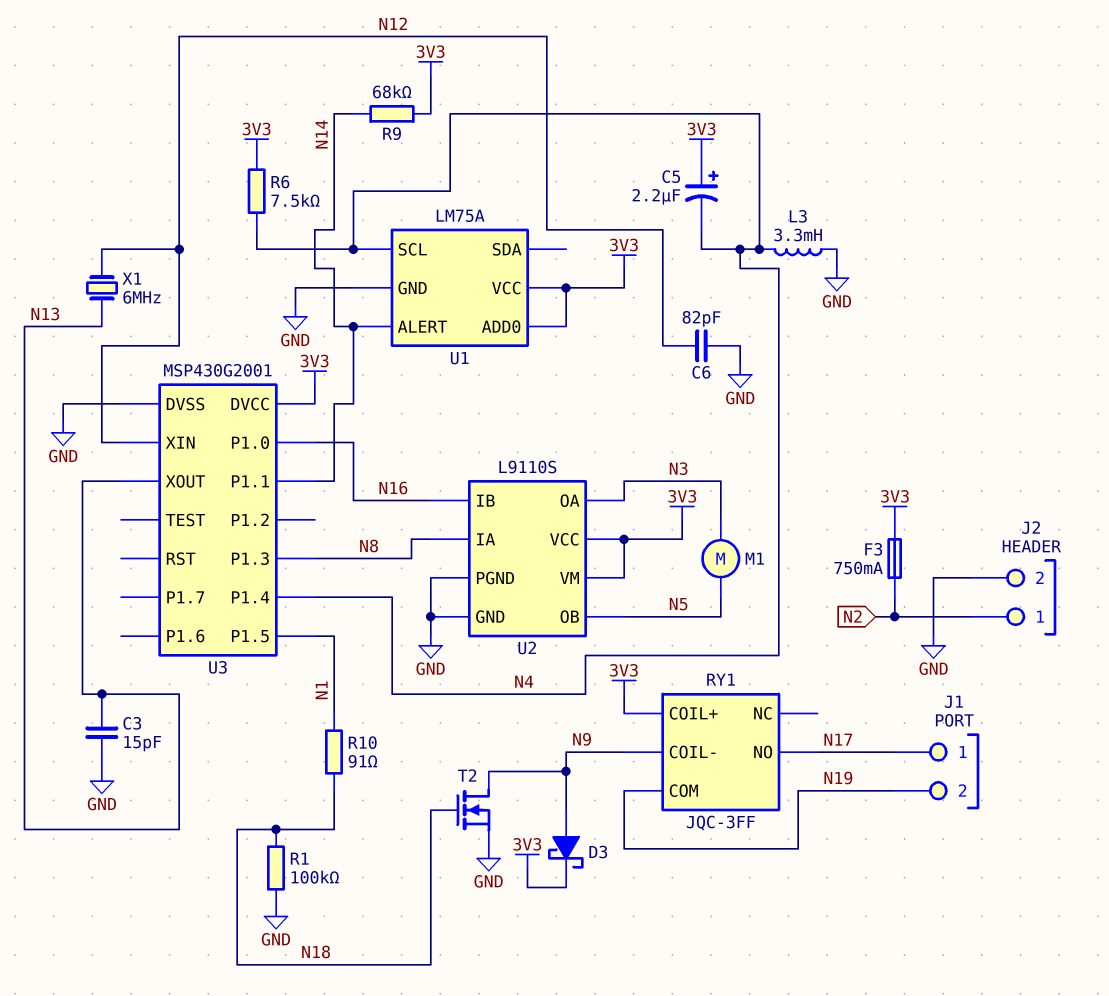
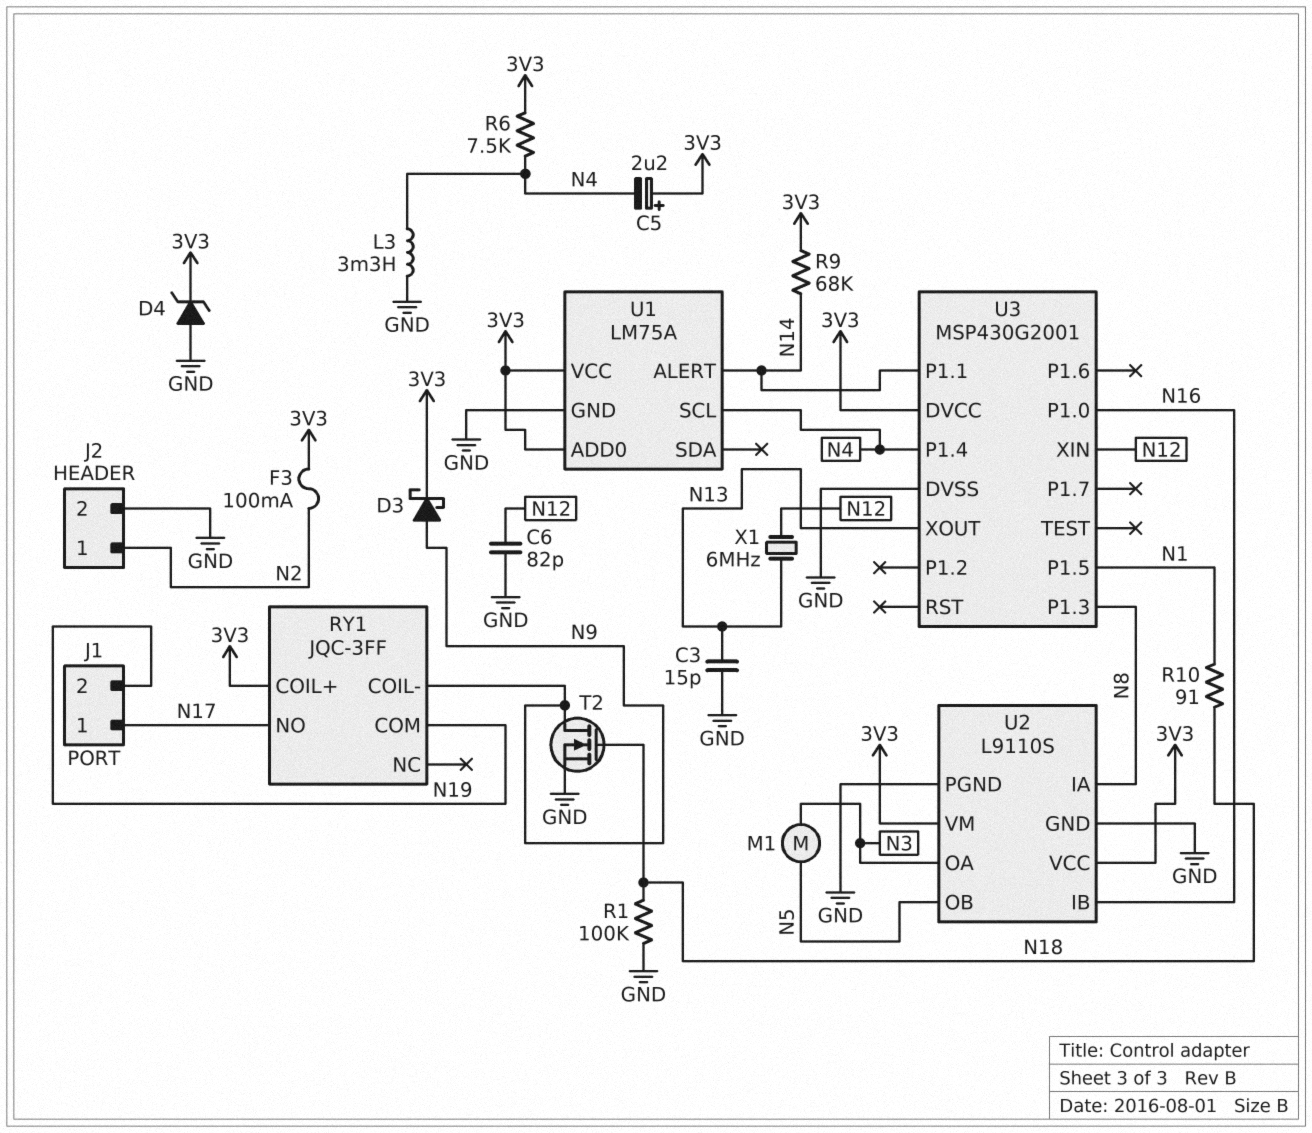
D4: none -> zener (A GND, K 3V3)
F3: 750mA (3V3, N2) -> 100mA (3V3, N2)

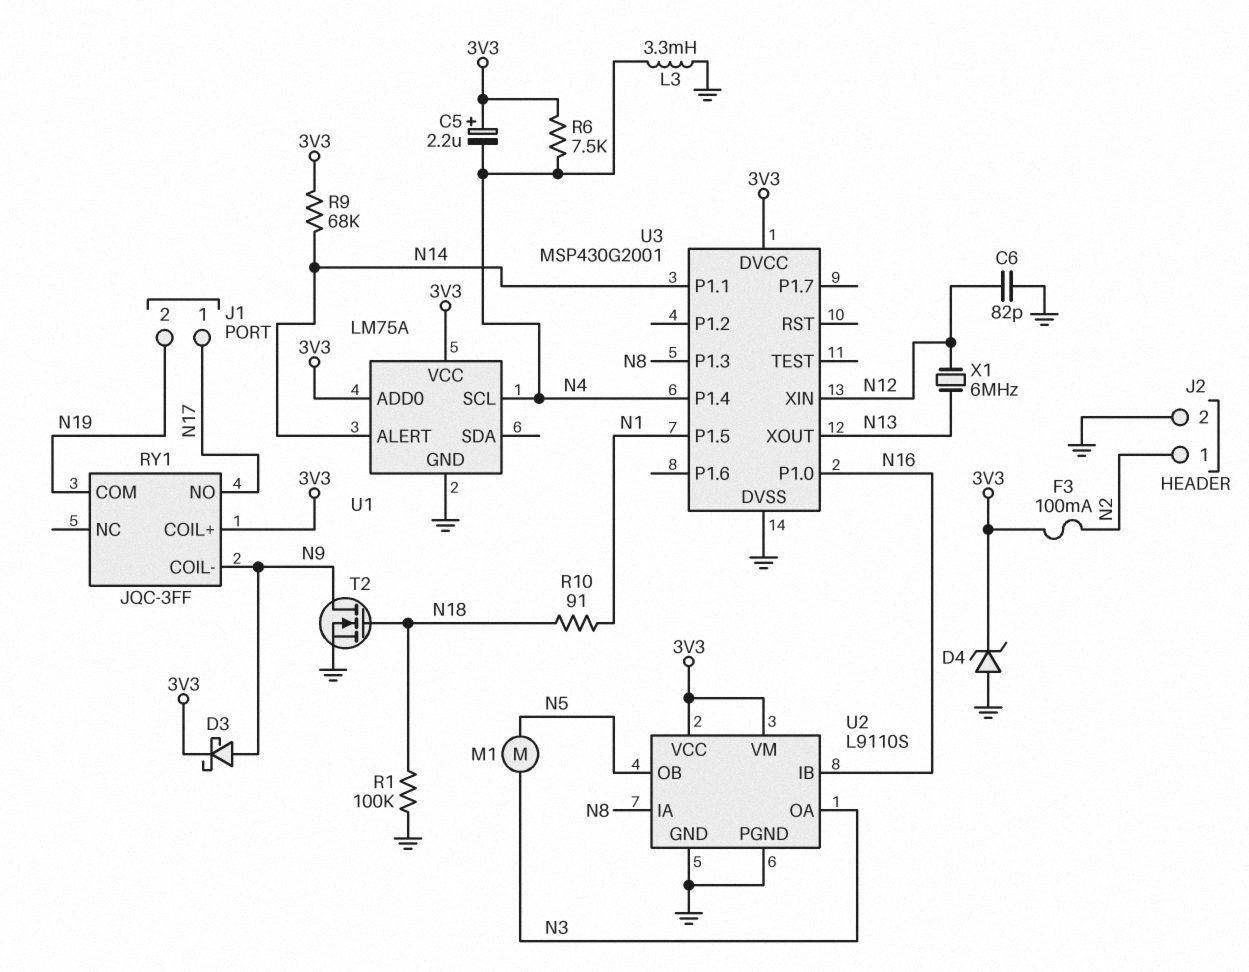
C3: 15pF (GND, N13) -> none

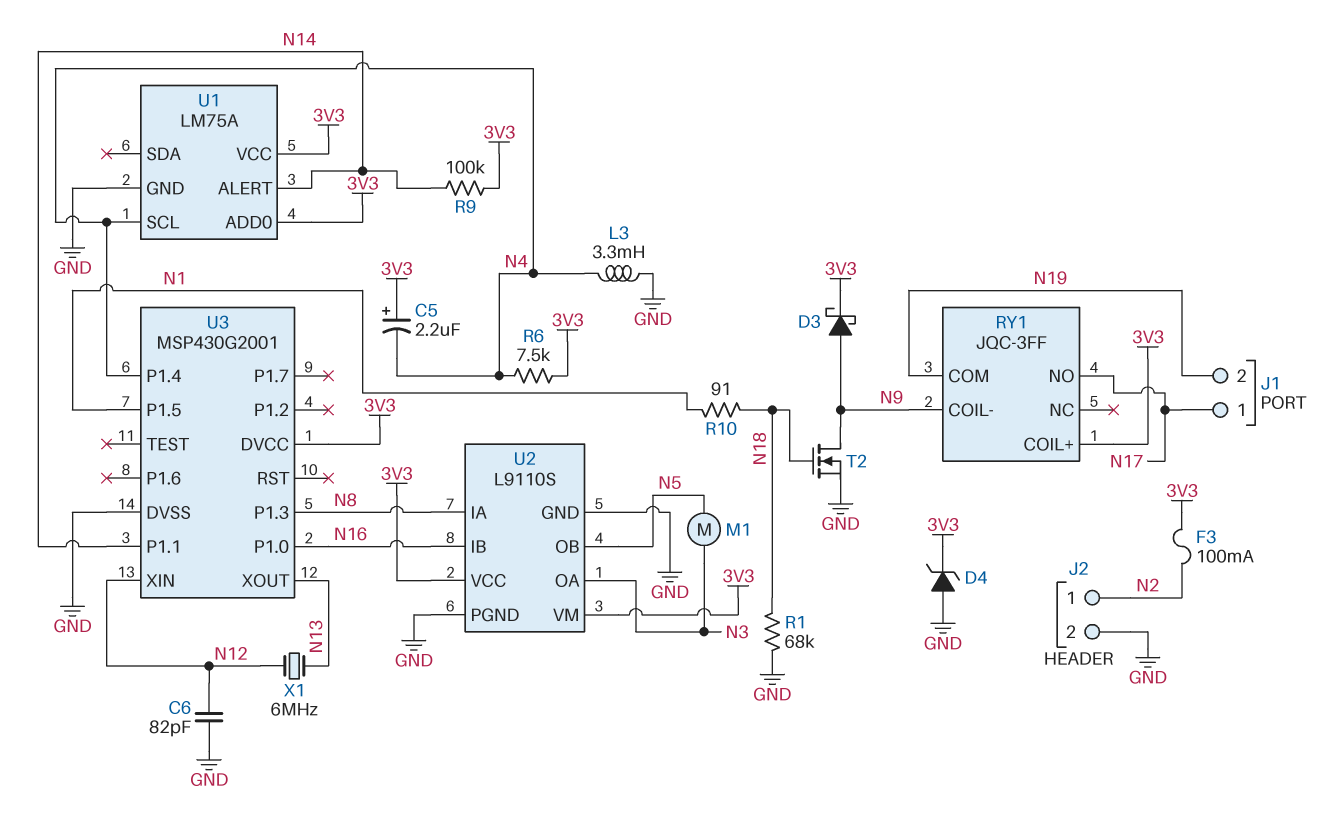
R1: 100k (GND, N18) -> 68k (GND, N18)
R9: 68k (3V3, N14) -> 100k (3V3, N14)

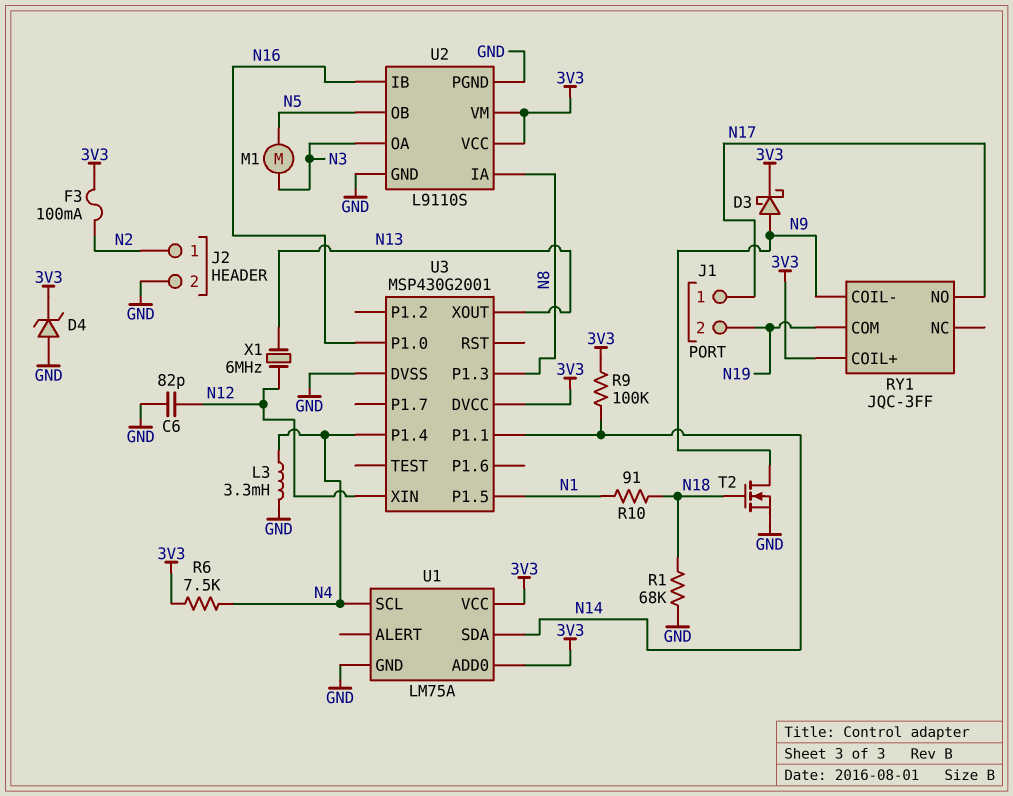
C5: 2.2uF (plus 3V3, minus N4) -> none
U1 pin ALERT: N14 -> none
U1 pin SDA: none -> N14

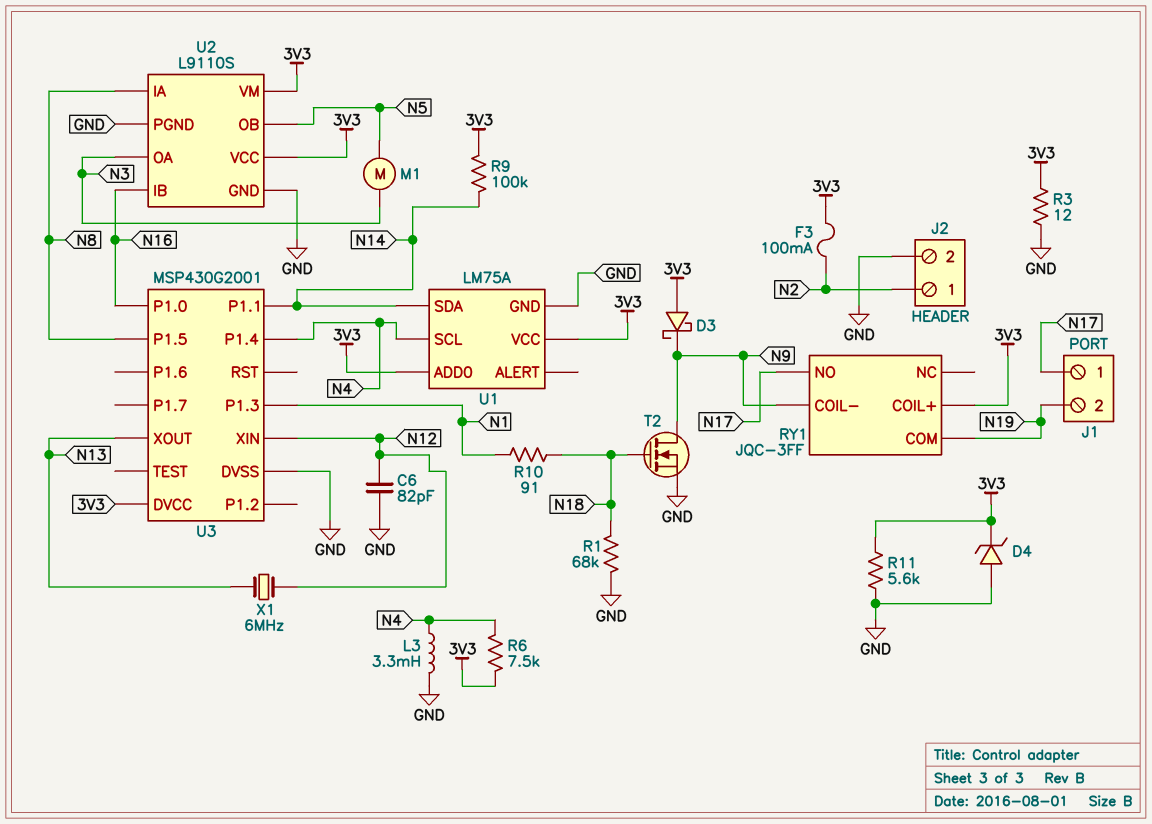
D3: schottky (A N9, K 3V3) -> schottky (A 3V3, K N9)
R3: none -> 12 (3V3, GND)
R11: none -> 5.6k (3V3, GND)
U3 pin P1.3: N8 -> N1
U3 pin P1.5: N1 -> N8

